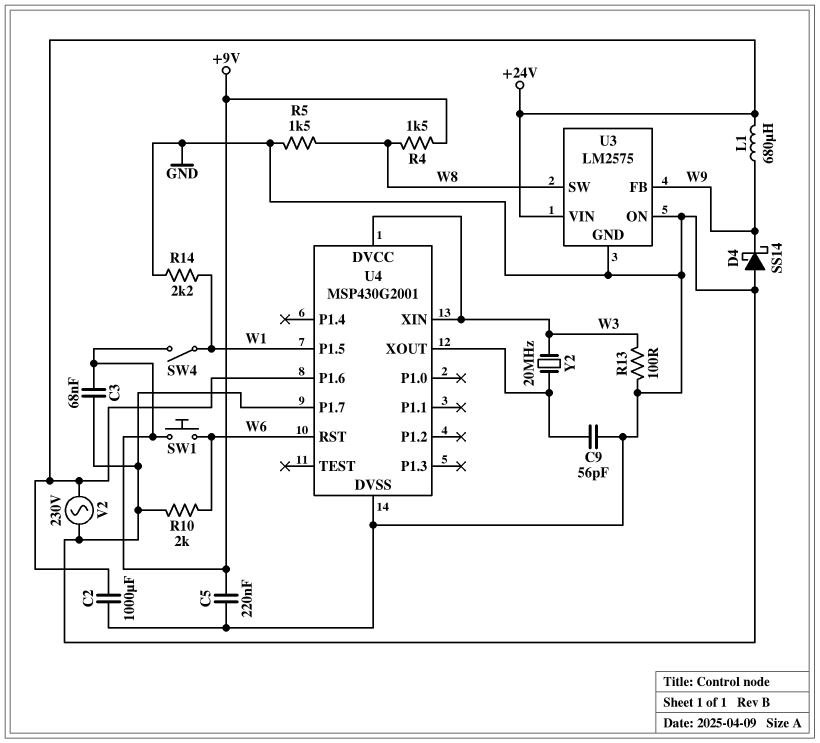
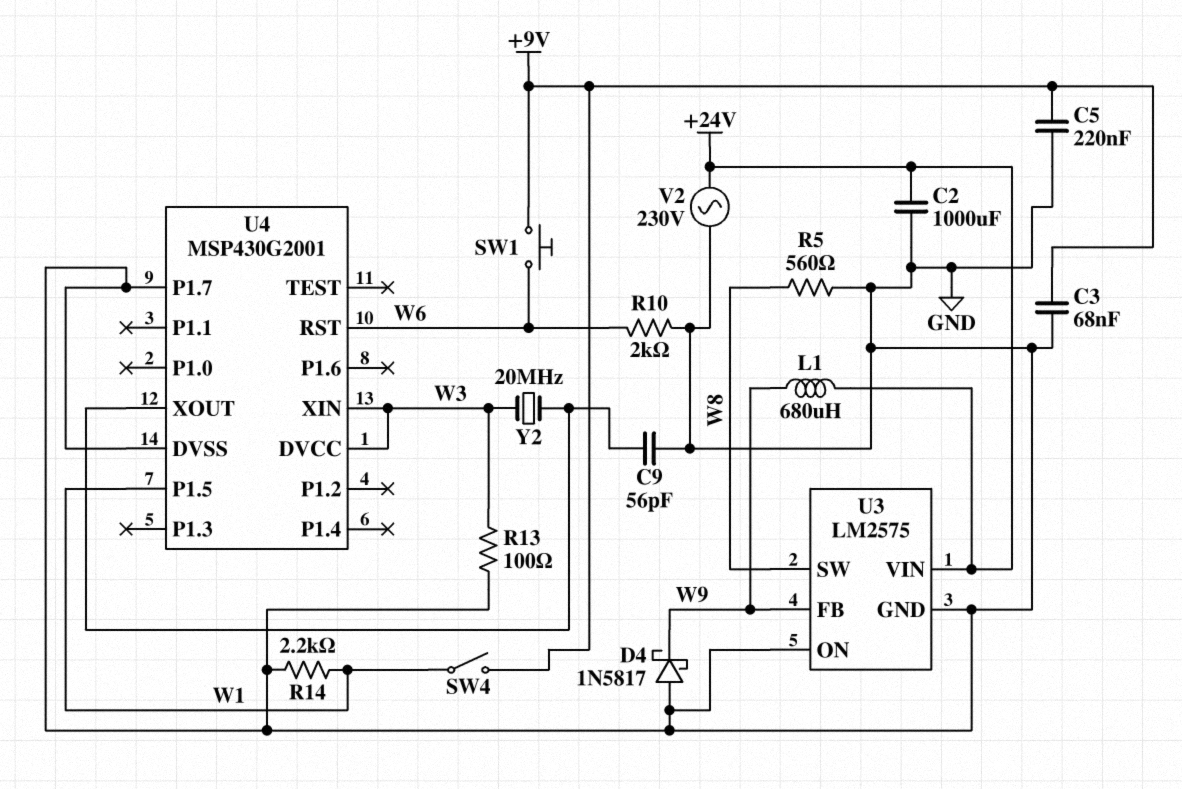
D4: schottky SS14 (A GND, K W9) -> schottky 1N5817 (A GND, K W9)
R4: 1.5k (+9V, W8) -> none
R5: 1.5k (GND, W8) -> 560 (GND, W8)
U4 pin P1.6: +24V -> none

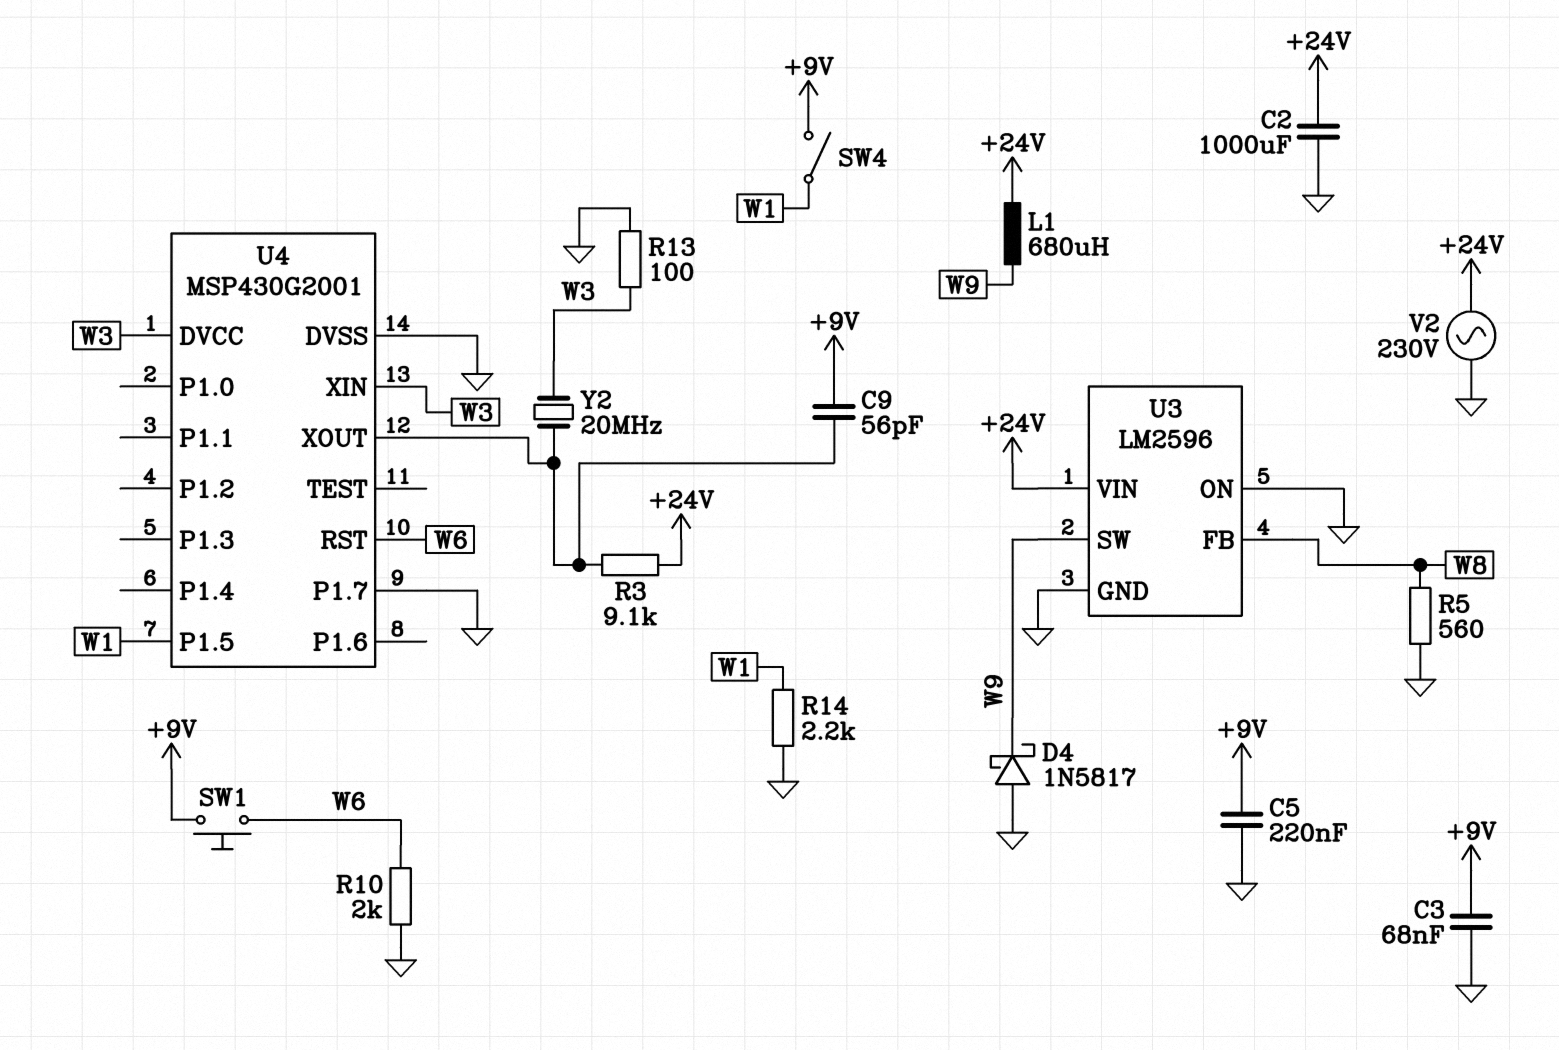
C9: 56pF (GND, U4/XOUT) -> 56pF (+9V, U4/XOUT)
R3: none -> 9.1k (+24V, U4/XOUT)
U3: LM2575 -> LM2596
U3 pin FB: W9 -> W8
U3 pin SW: W8 -> W9

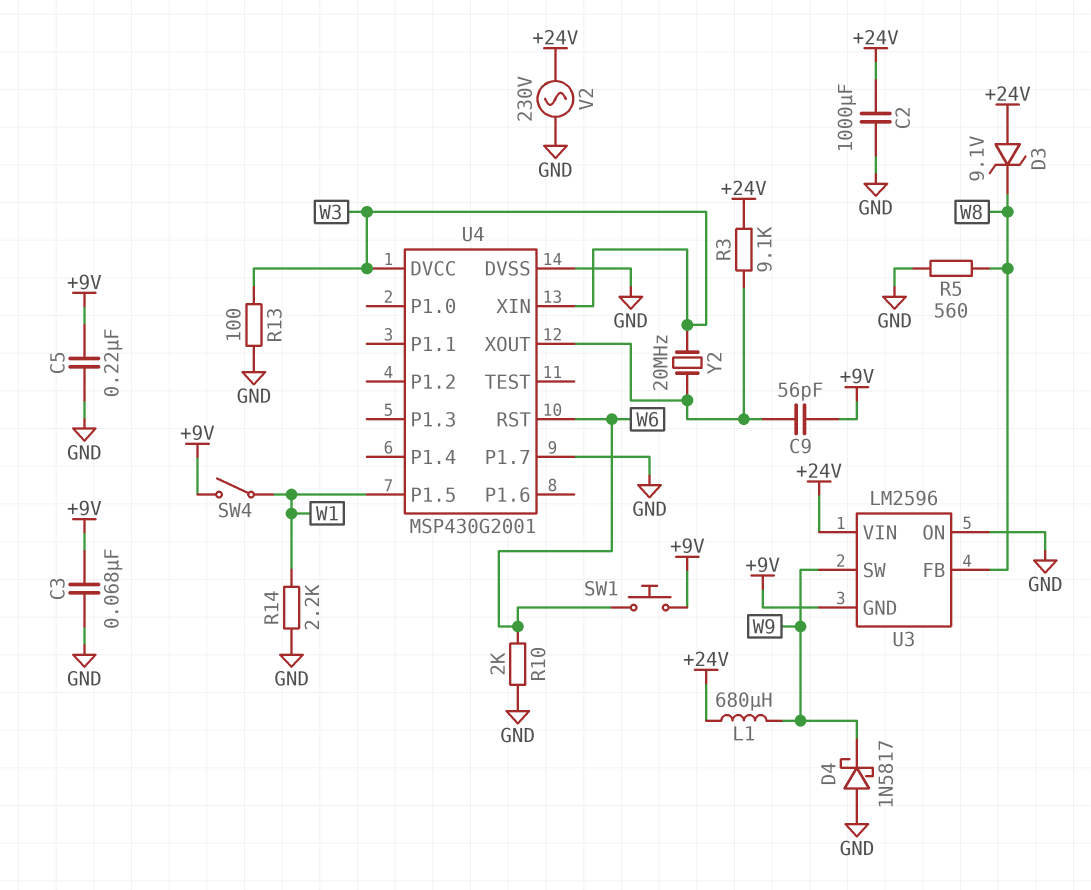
D3: none -> zener 9.1V (A +24V, K W8)
U3 pin GND: GND -> +9V

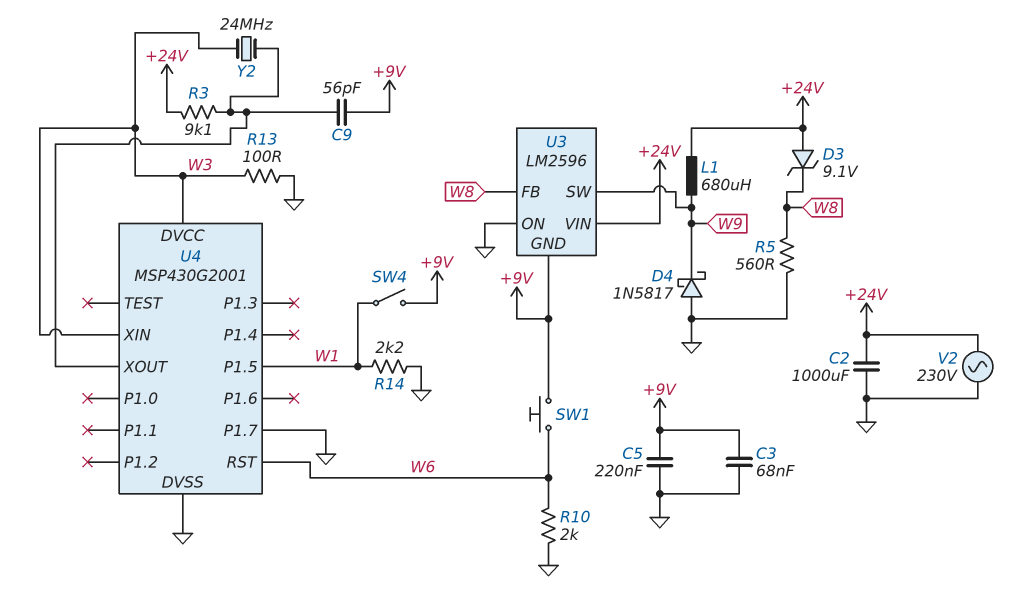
Y2: 20MHz (U4/XOUT, W3) -> 24MHz (U4/XOUT, W3)

